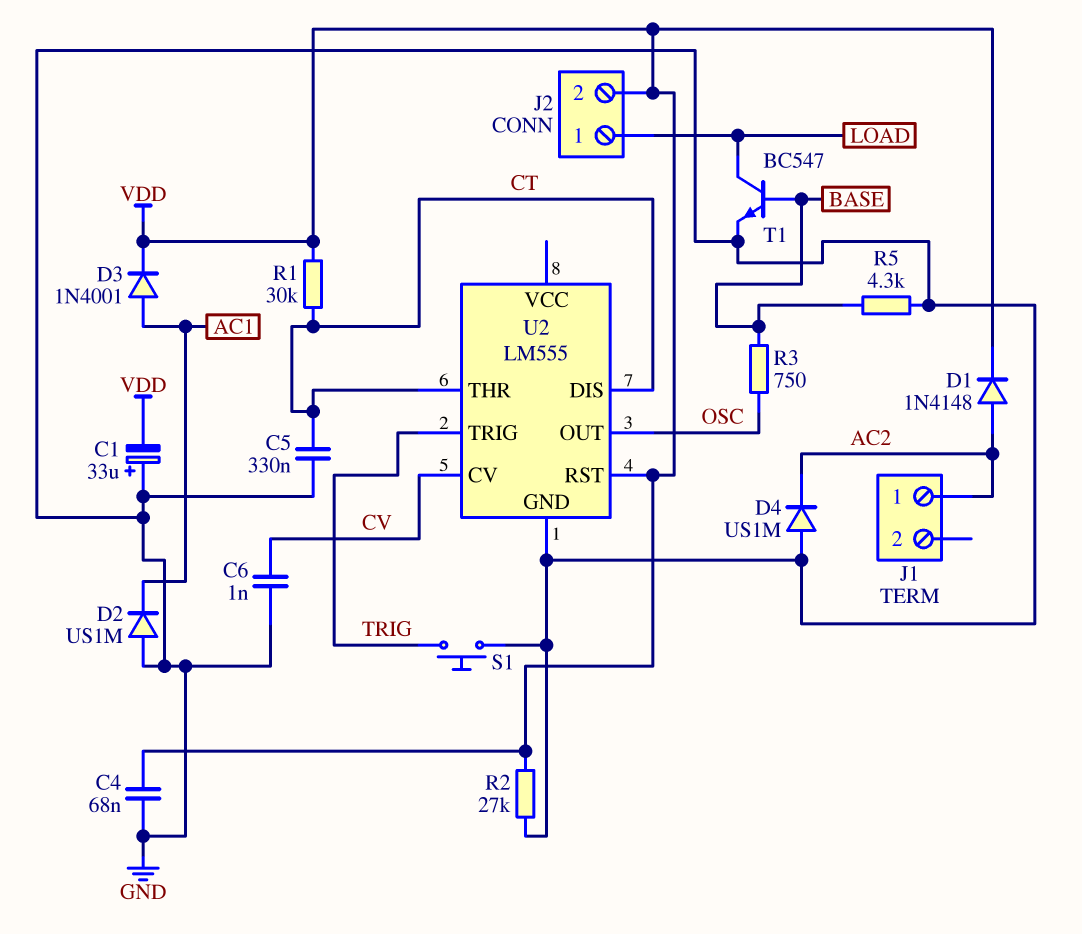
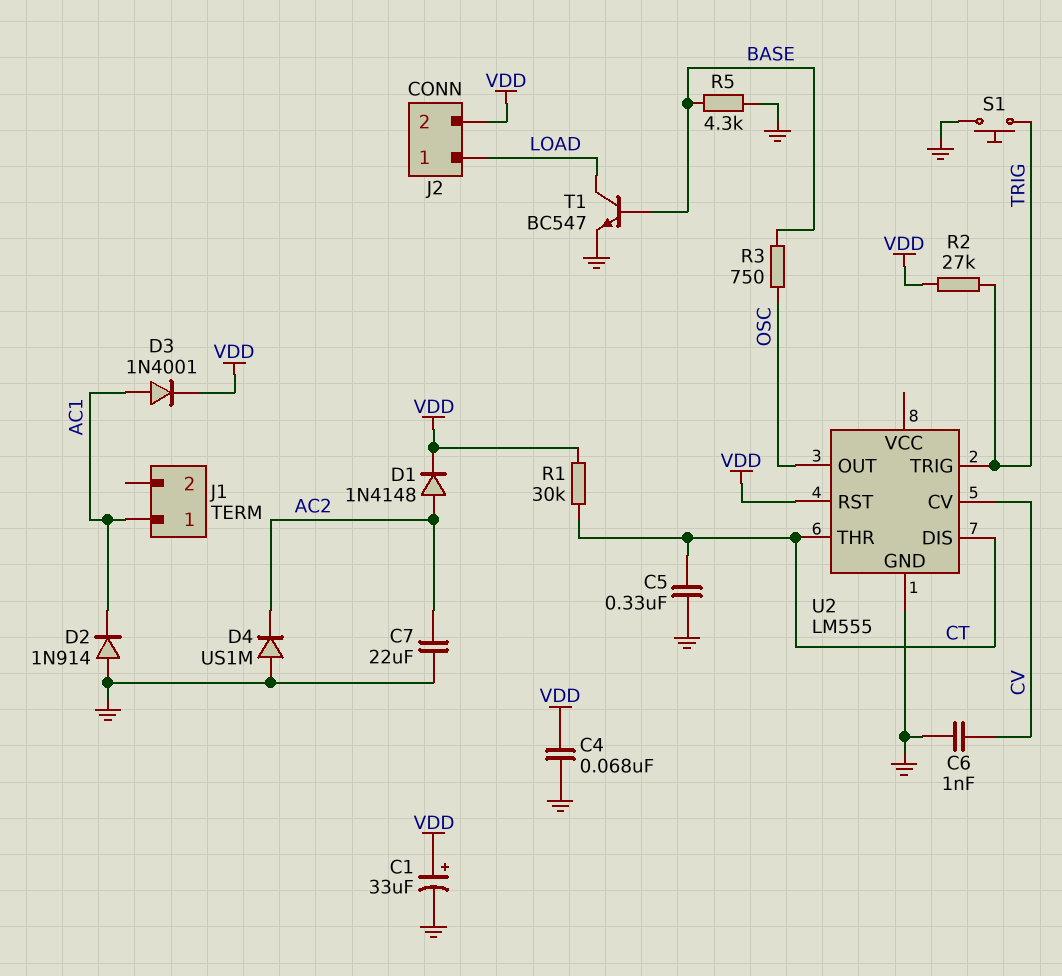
C1: 33uF (plus GND, minus VDD) -> 33uF (plus VDD, minus GND)
C7: none -> 22uF (AC2, GND)
D2: diode US1M (A GND, K AC1) -> diode 1N914 (A GND, K AC1)
J1 pin 1: AC2 -> AC1
R2: 27k (GND, VDD) -> 27k (TRIG, VDD)

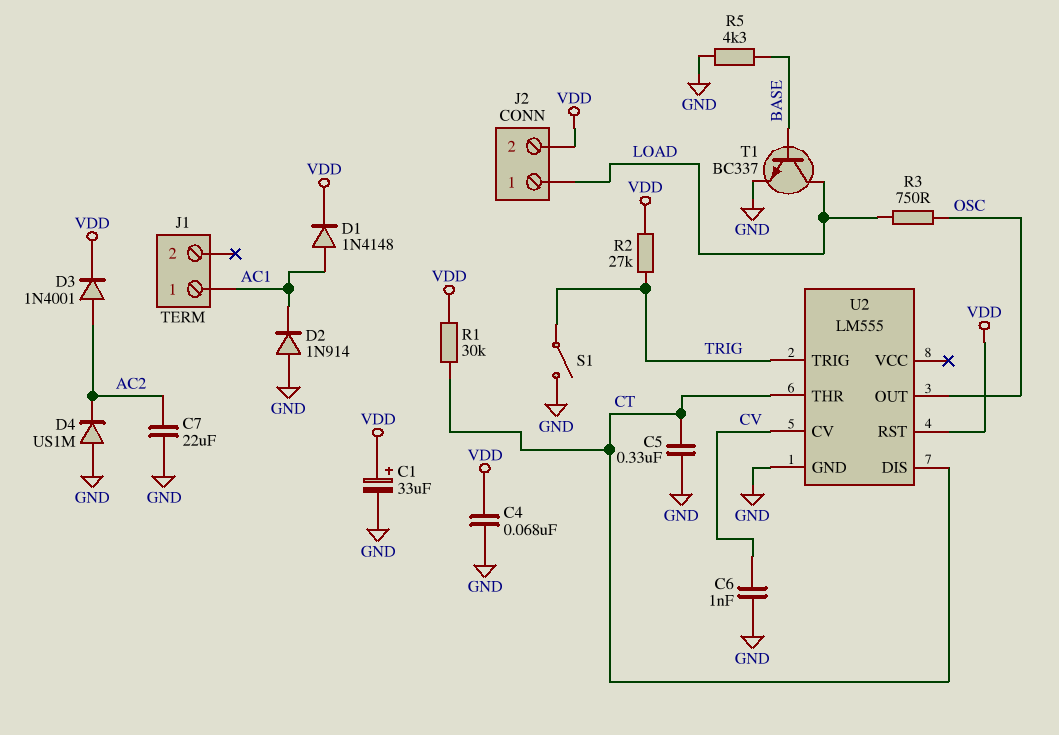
D1: diode 1N4148 (A AC2, K VDD) -> diode 1N4148 (A AC1, K VDD)
D3: diode 1N4001 (A AC1, K VDD) -> diode 1N4001 (A AC2, K VDD)
R3: 750 (BASE, OSC) -> 750 (LOAD, OSC)
S1: button (GND, TRIG) -> switch (GND, TRIG)
T1: NPN BC547 (B BASE, C LOAD, E GND) -> NPN BC337 (B BASE, C LOAD, E GND)

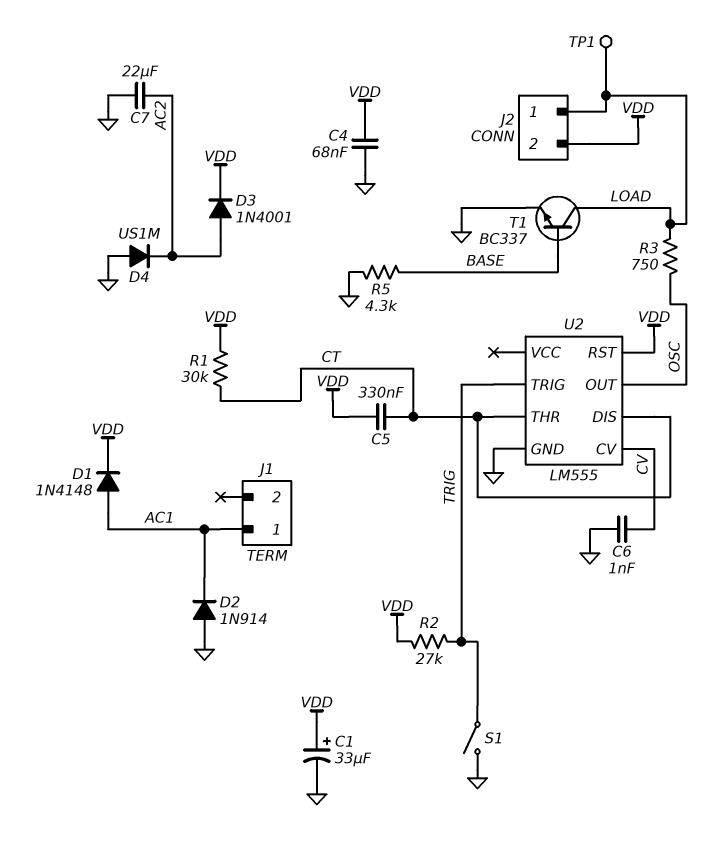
C5: 330nF (CT, GND) -> 330nF (CT, VDD)
TP1: none -> test point (LOAD)

